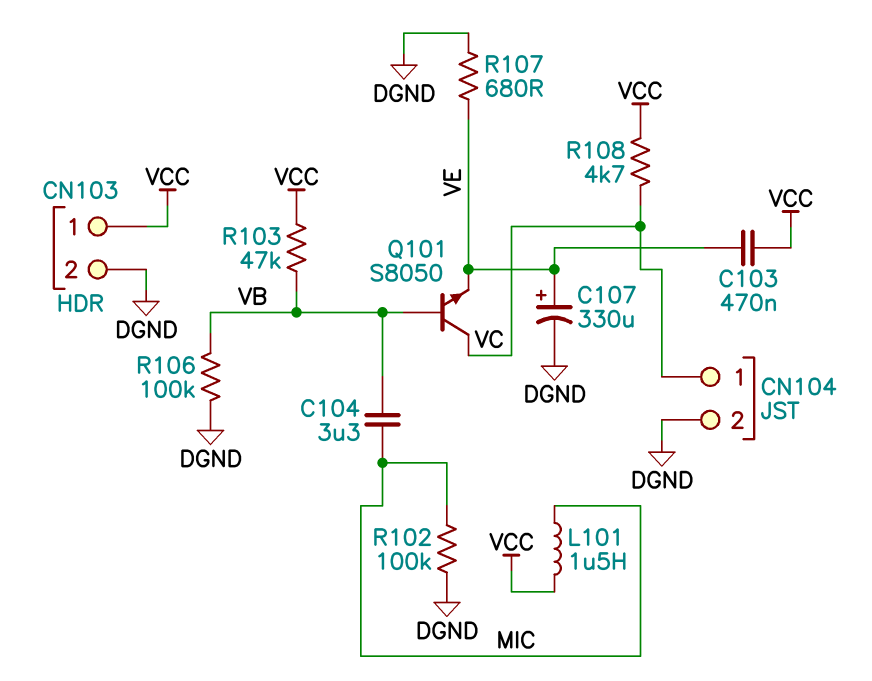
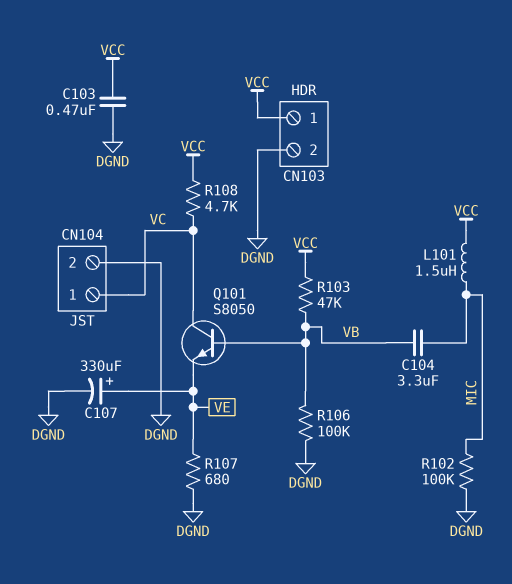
C103: 470nF (VCC, VE) -> 470nF (DGND, VCC)

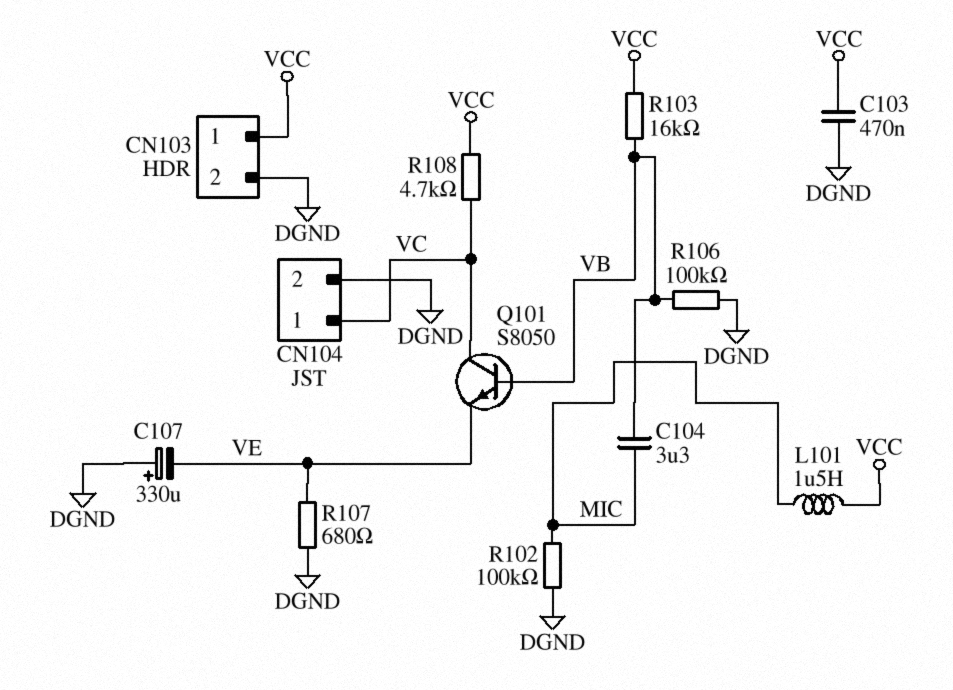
C107: 330uF (plus VE, minus DGND) -> 330uF (plus DGND, minus VE)
R103: 47k (VB, VCC) -> 16k (VB, VCC)

